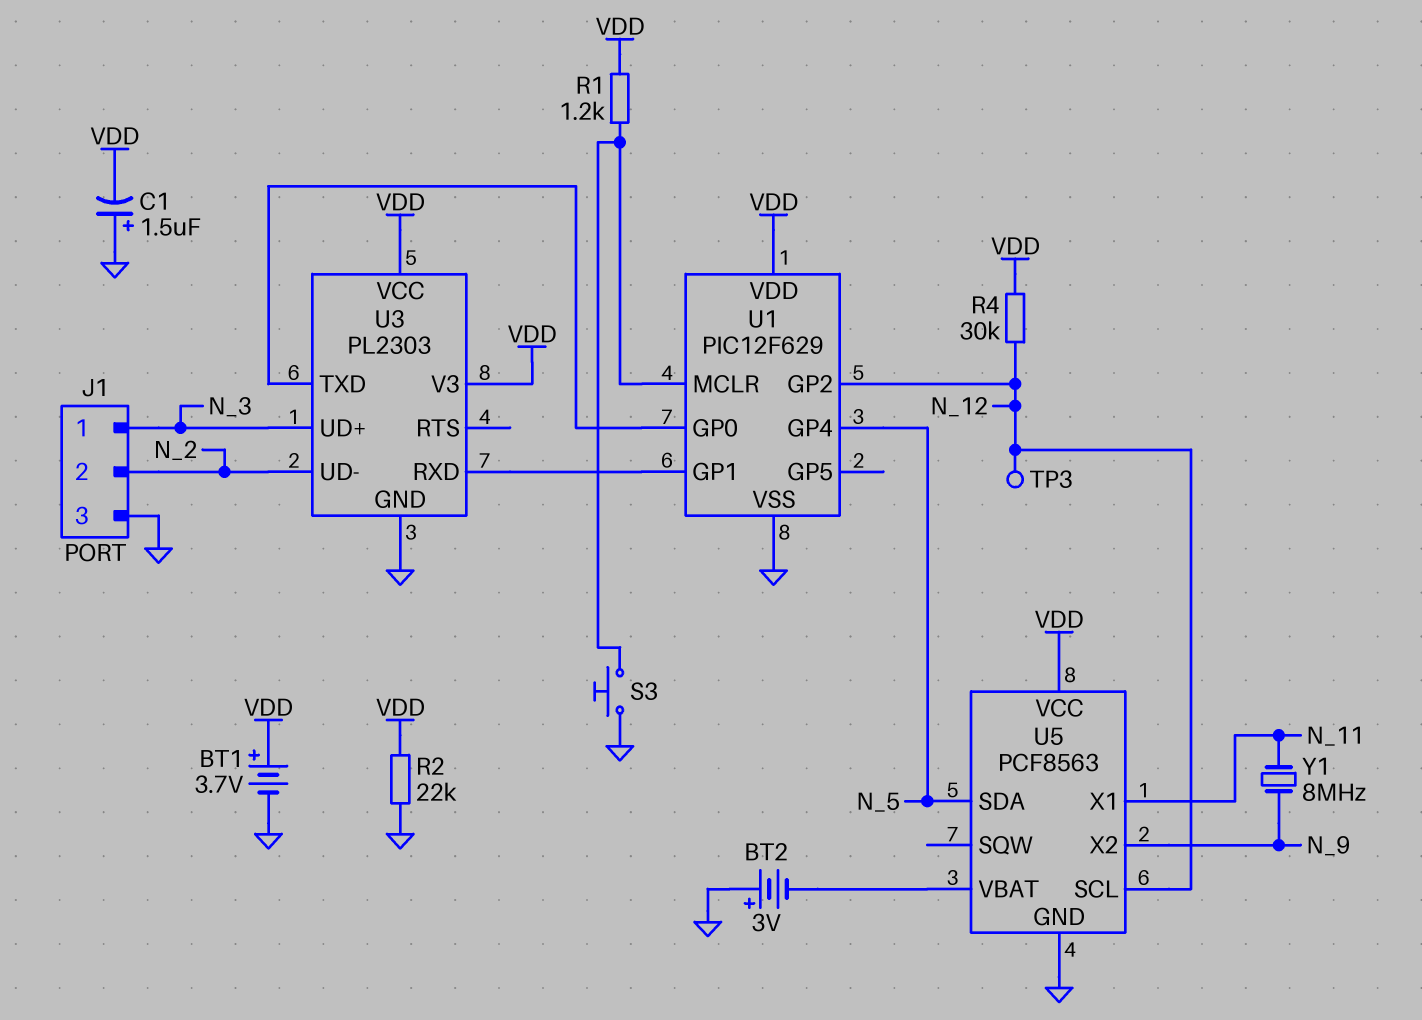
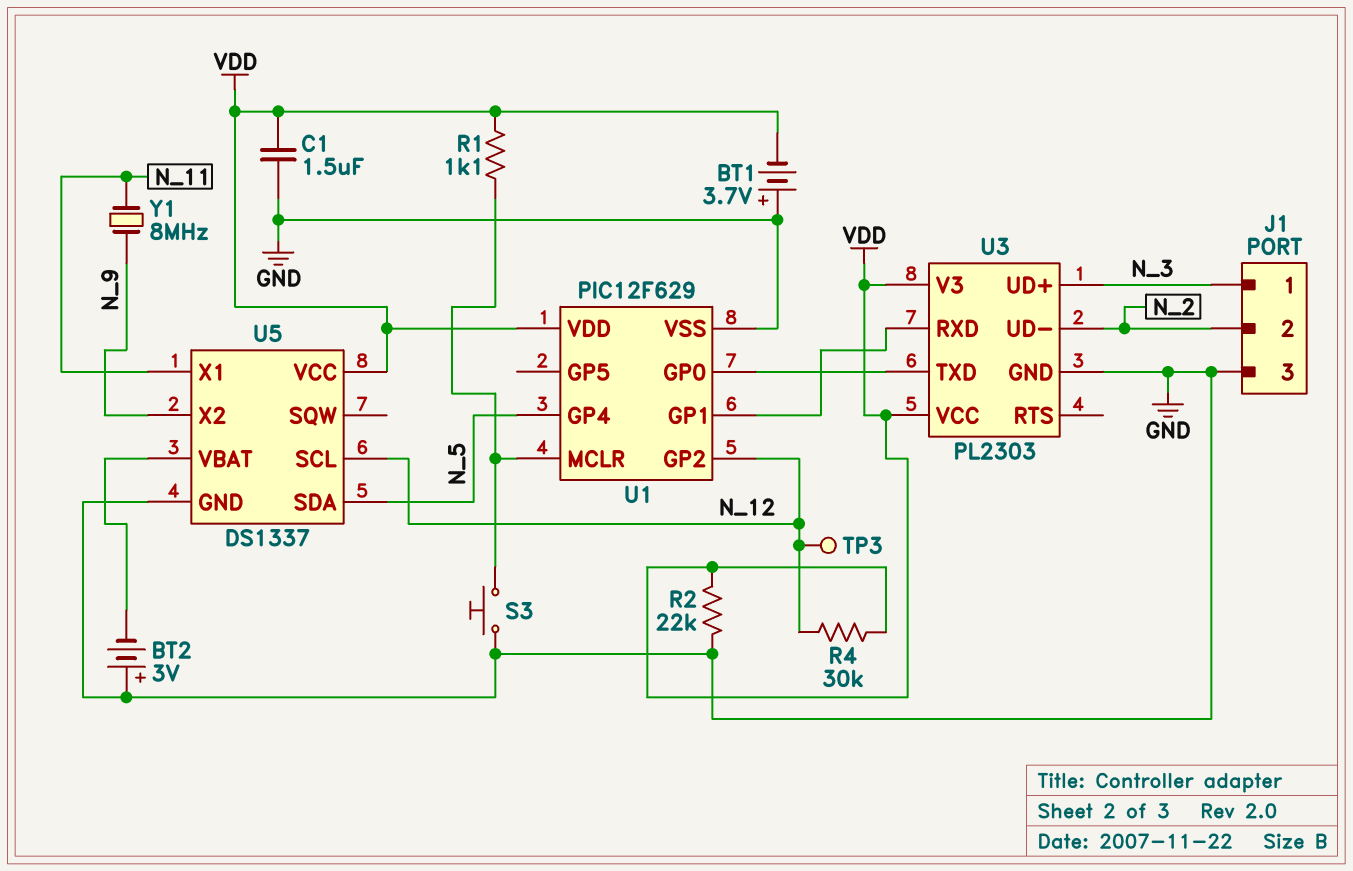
BT1: 3.7V (plus VDD, minus GND) -> 3.7V (plus GND, minus VDD)
C1: 1.5uF (plus GND, minus VDD) -> 1.5uF (GND, VDD)
R1: 1.2k (U1/MCLR, VDD) -> 1.1k (U1/MCLR, VDD)
U5: PCF8563 -> DS1337

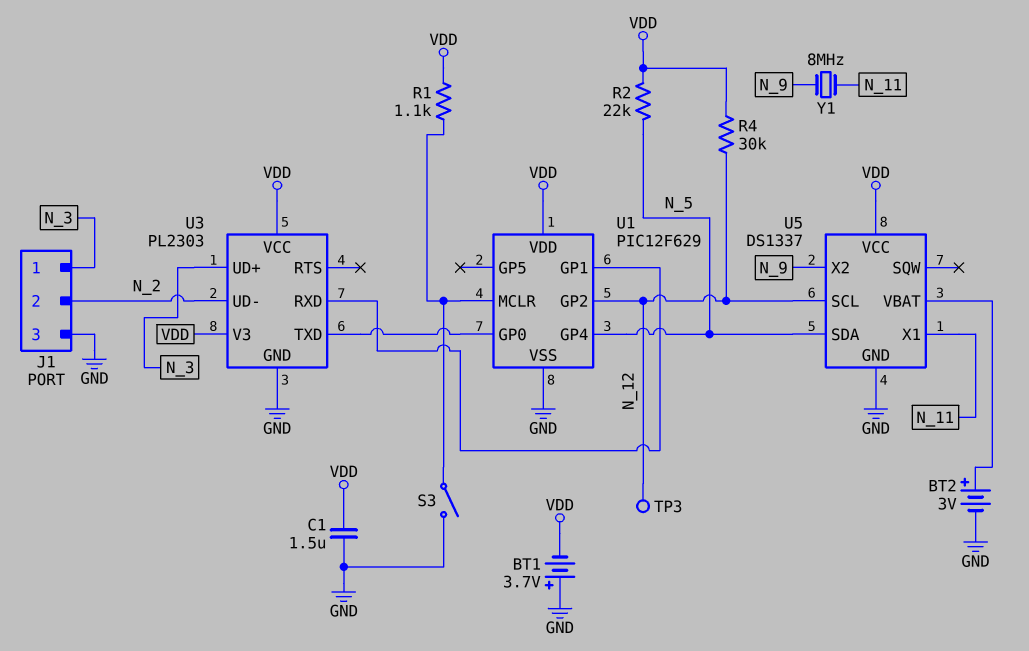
BT2: 3V (plus GND, minus U5/VBAT) -> 3V (plus U5/VBAT, minus GND)
R2: 22k (GND, VDD) -> 22k (N_5, VDD)
S3: button (GND, U1/MCLR) -> switch (GND, U1/MCLR)

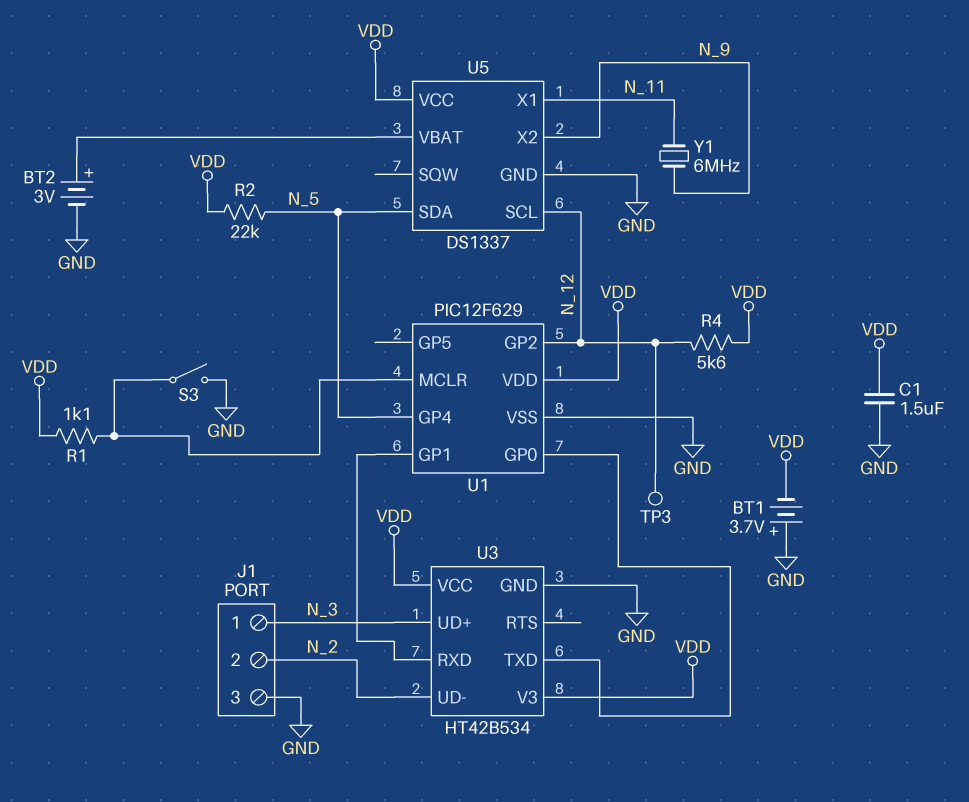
R4: 30k (N_12, VDD) -> 5.6k (N_12, VDD)
U3: PL2303 -> HT42B534
Y1: 8MHz (N_9, N_11) -> 6MHz (N_9, N_11)

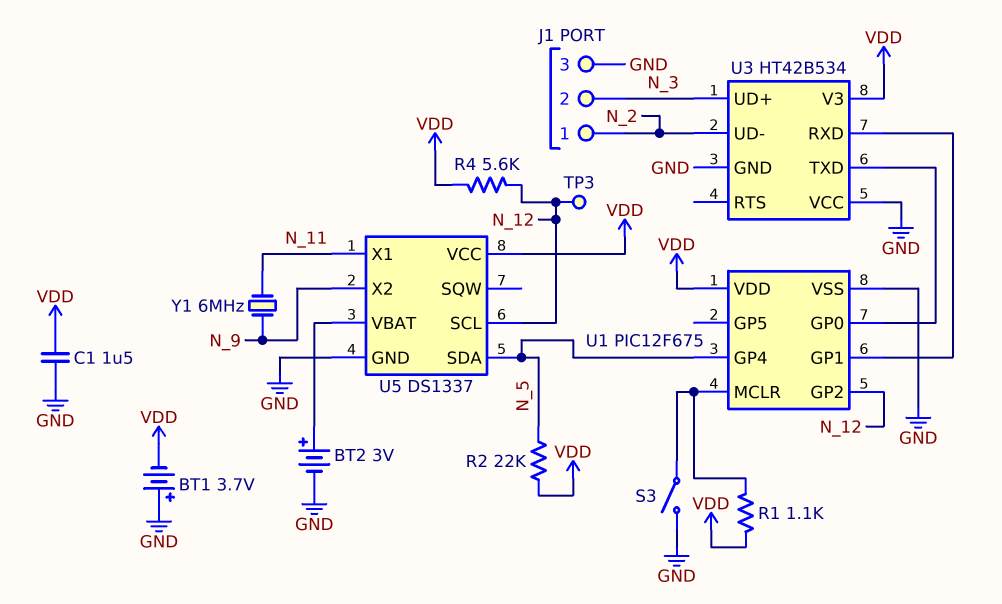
J1 pin 1: N_3 -> N_2
J1 pin 2: N_2 -> N_3
U1: PIC12F629 -> PIC12F675
U3 pin VCC: VDD -> GND

